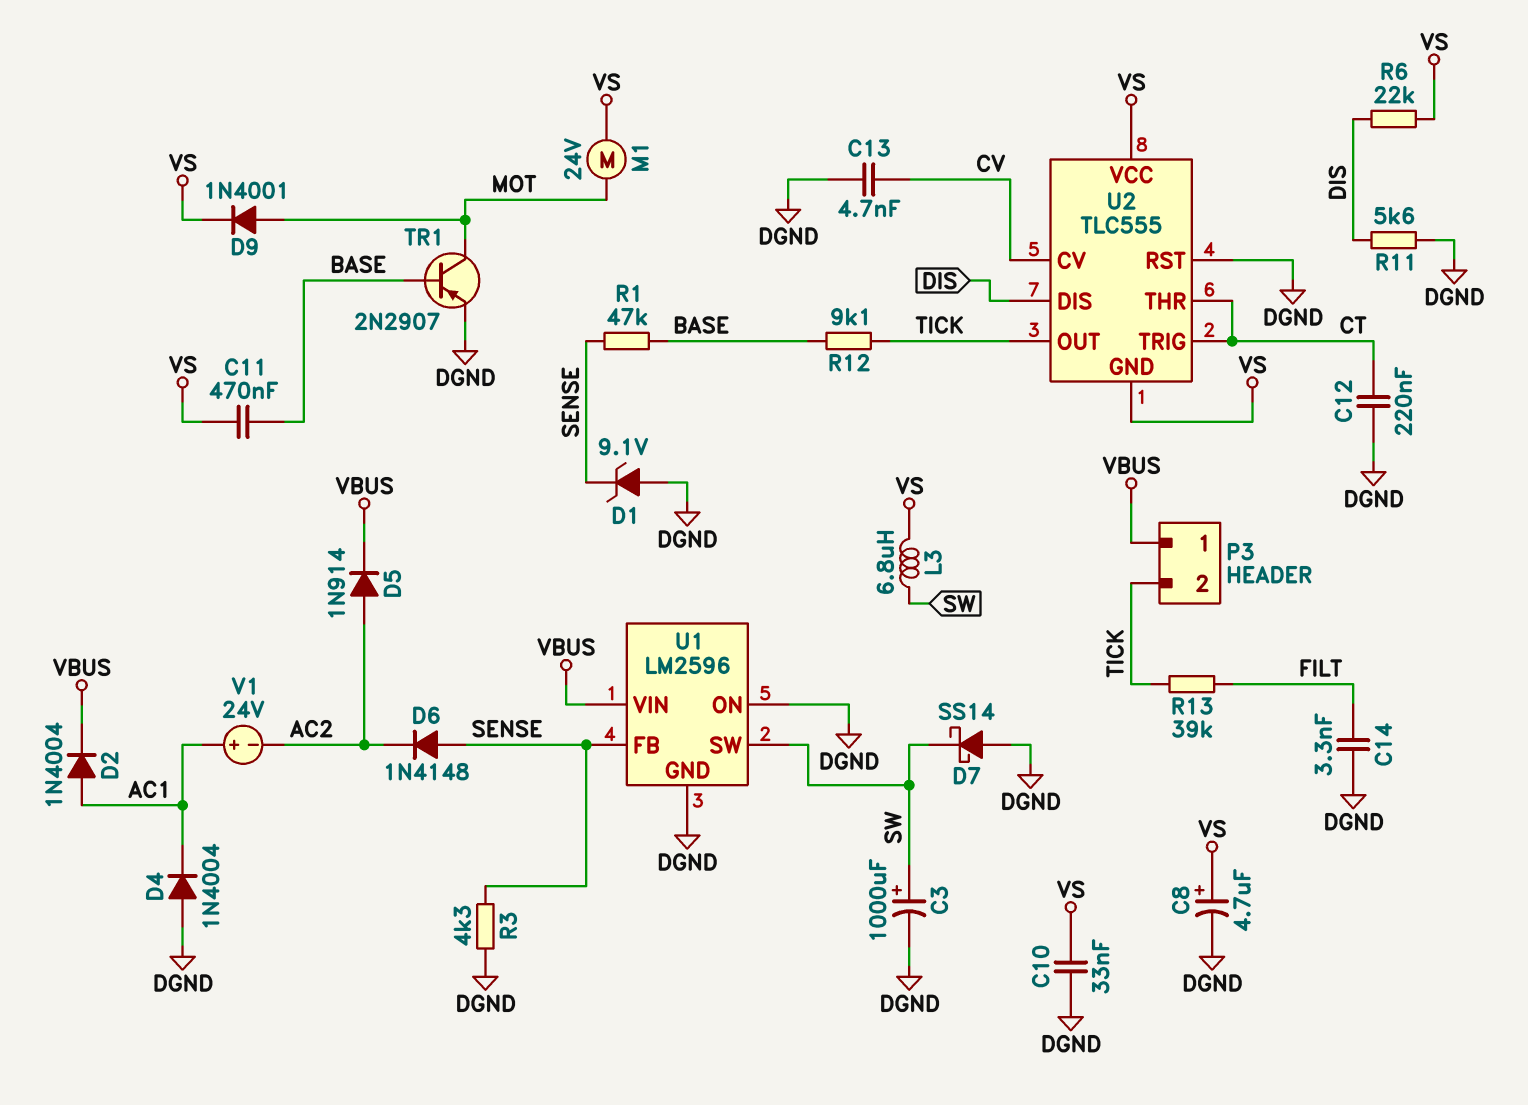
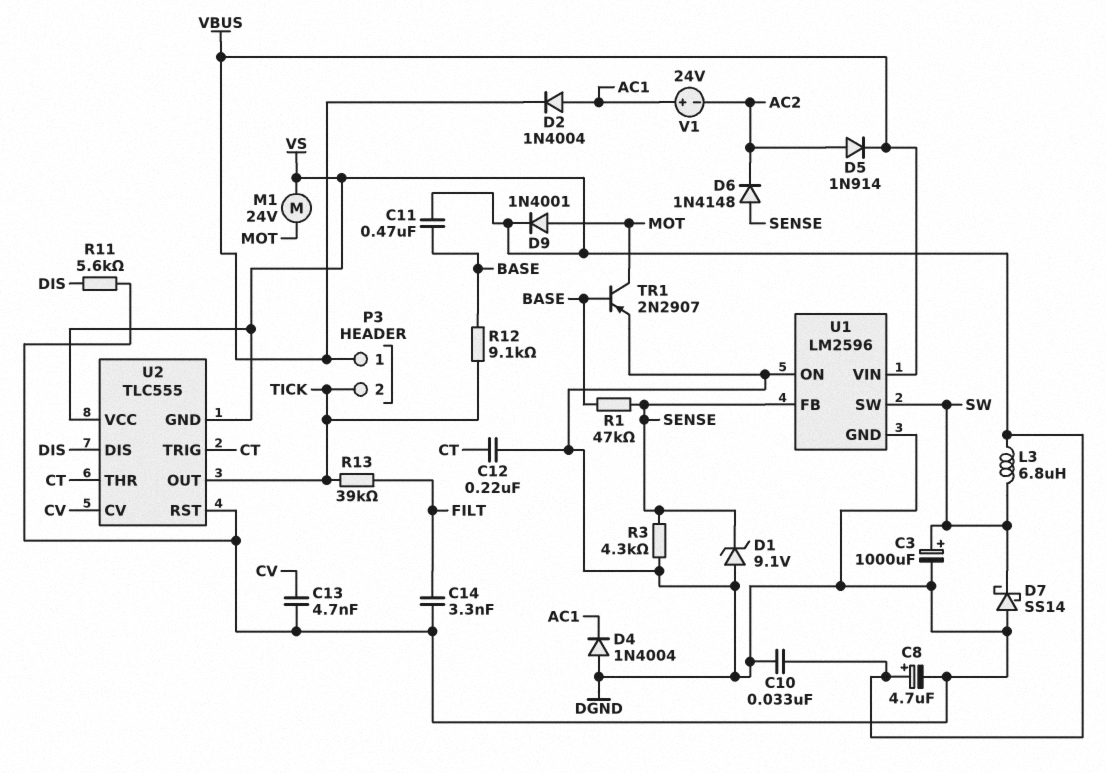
R6: 22k (DIS, VS) -> none

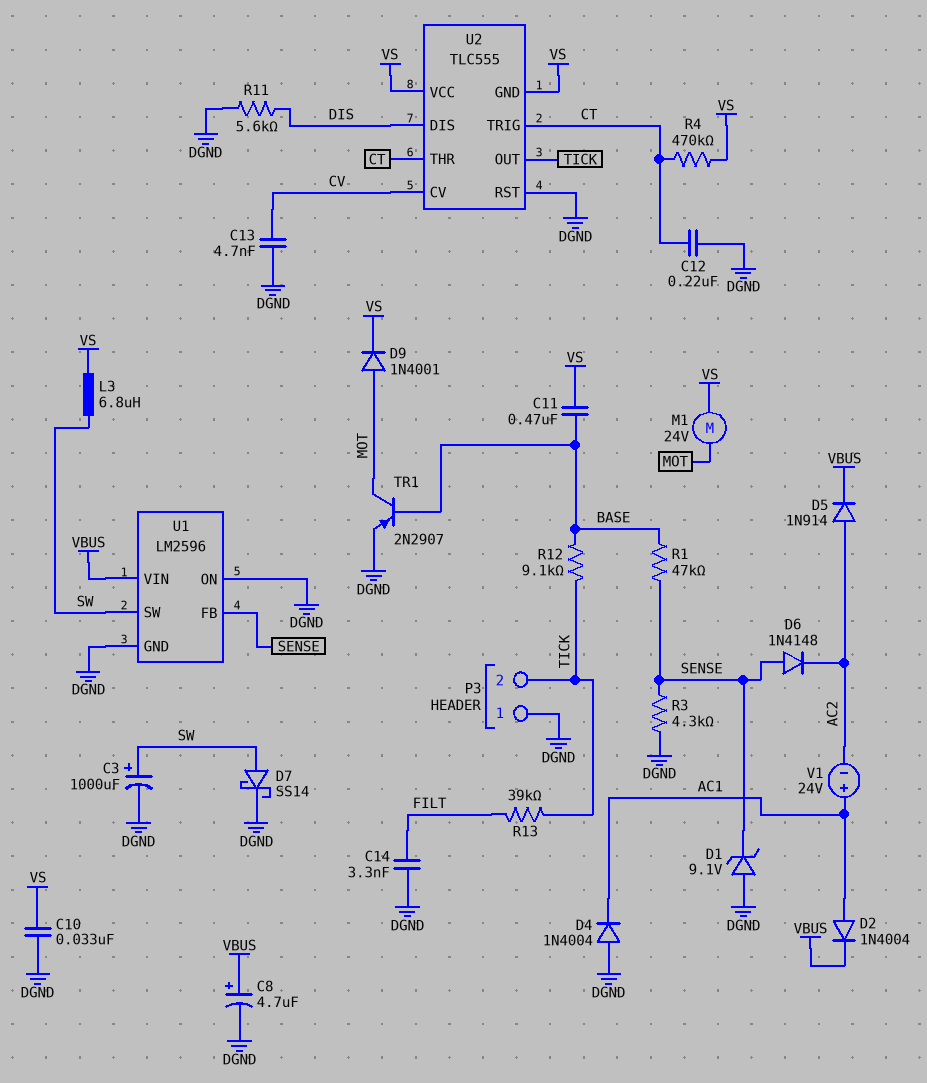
C8: 4.7uF (plus VS, minus DGND) -> 4.7uF (plus VBUS, minus DGND)
D7: schottky SS14 (A DGND, K SW) -> schottky SS14 (A SW, K DGND)
P3 pin 1: VBUS -> DGND
R4: none -> 470k (CT, VS)

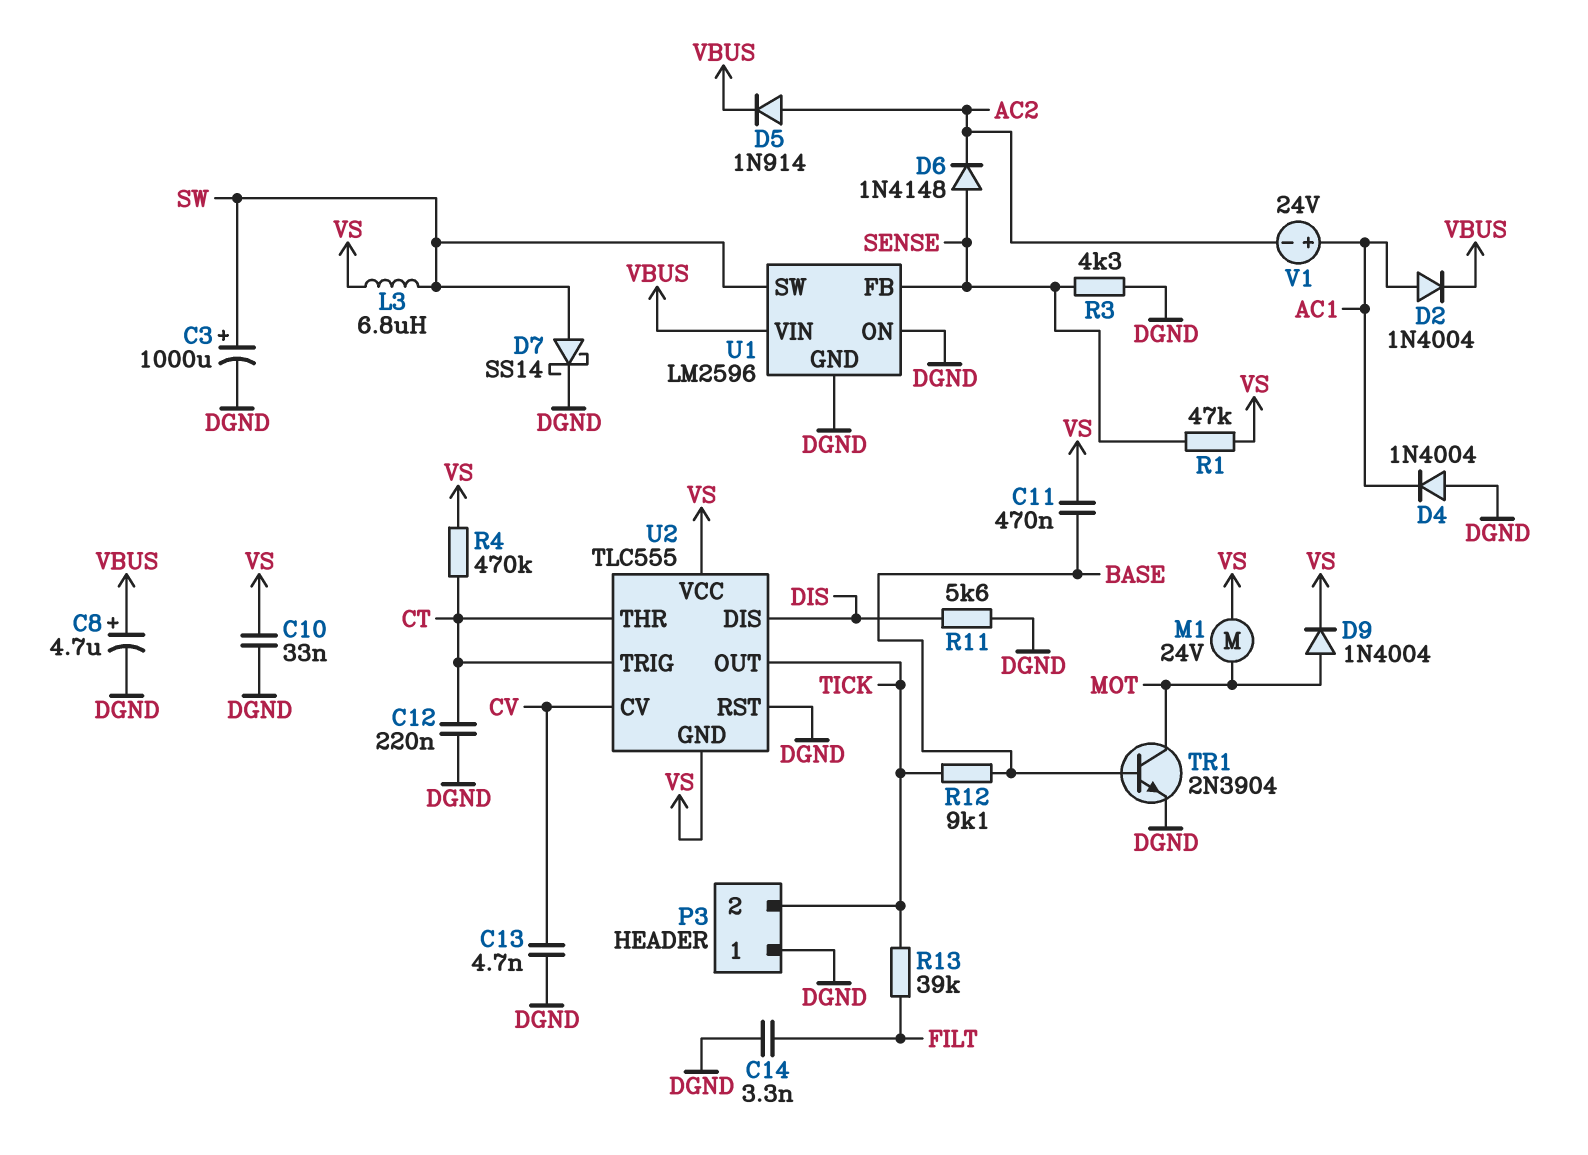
D1: zener 9.1V (A DGND, K SENSE) -> none
D9: diode 1N4001 (A MOT, K VS) -> diode 1N4004 (A MOT, K VS)
R1: 47k (BASE, SENSE) -> 47k (SENSE, VS)
TR1: PNP 2N2907 (B BASE, C MOT, E DGND) -> NPN 2N3904 (B BASE, C MOT, E DGND)

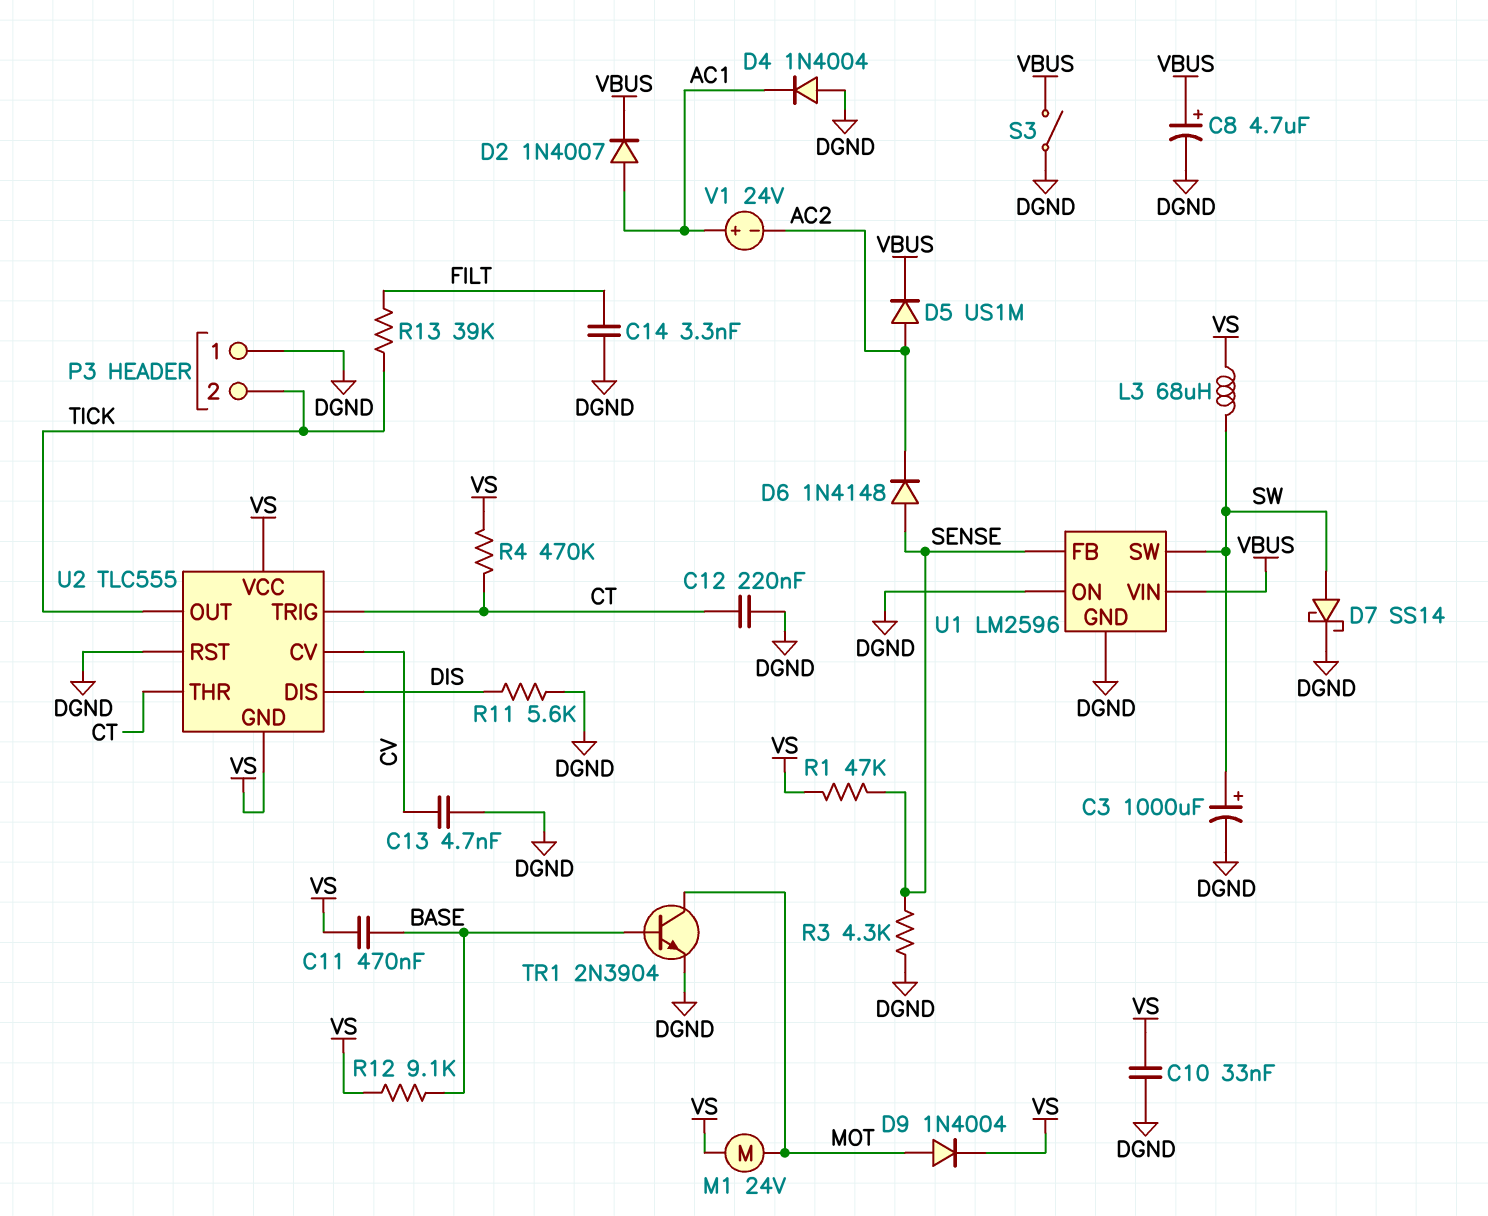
D2: diode 1N4004 (A AC1, K VBUS) -> diode 1N4007 (A AC1, K VBUS)
D5: diode 1N914 (A AC2, K VBUS) -> diode US1M (A AC2, K VBUS)
L3: 6.8uH (SW, VS) -> 68uH (SW, VS)
R12: 9.1k (BASE, TICK) -> 9.1k (BASE, VS)
S3: none -> switch (DGND, VBUS)

